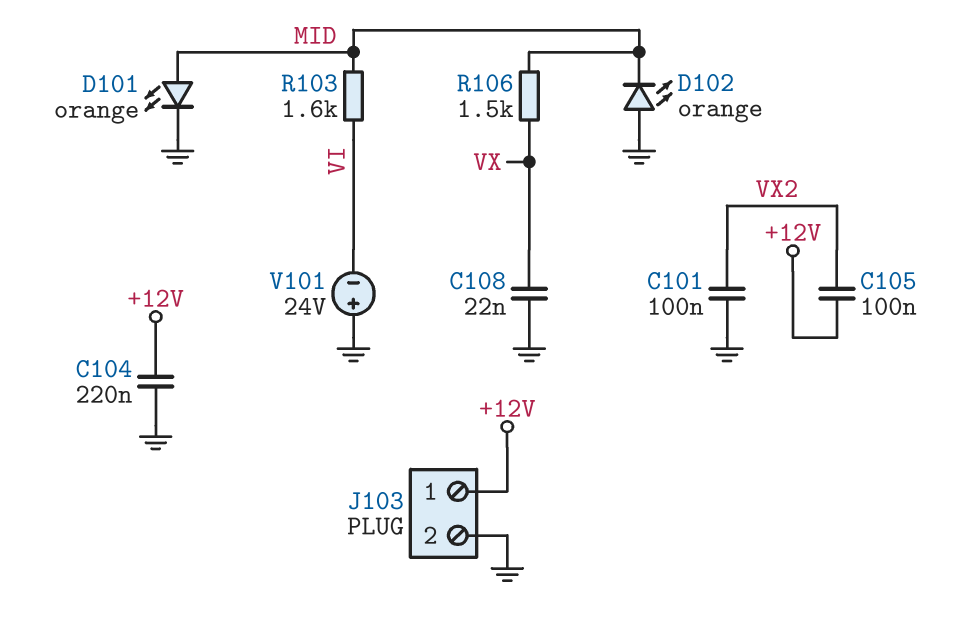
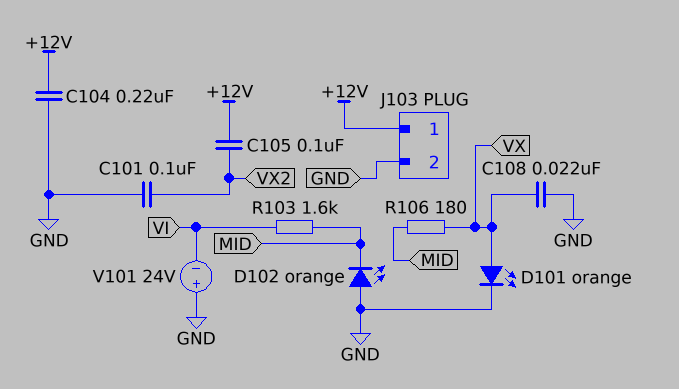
D101: LED orange (A MID, K GND) -> LED orange (A VX, K GND)
R106: 1.5k (MID, VX) -> 180 (MID, VX)

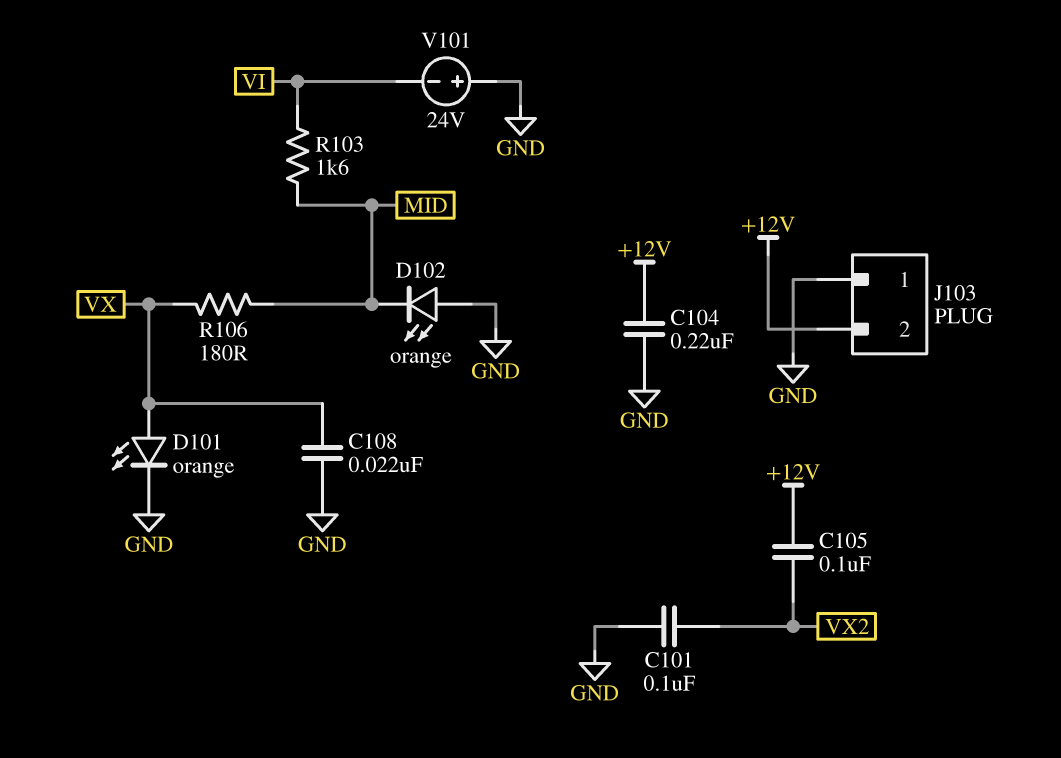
J103 pin 1: +12V -> GND
J103 pin 2: GND -> +12V

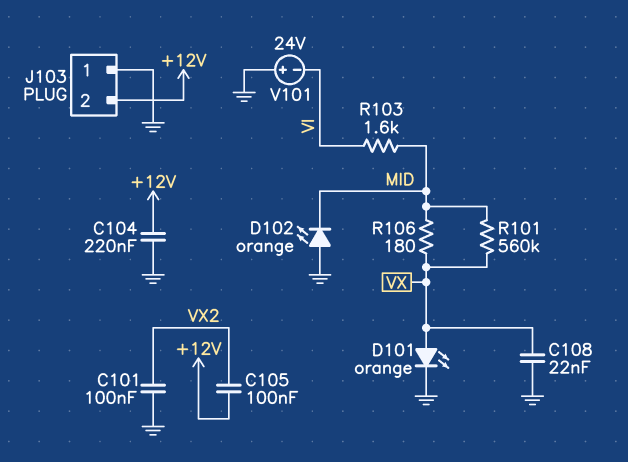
R101: none -> 560k (MID, VX)

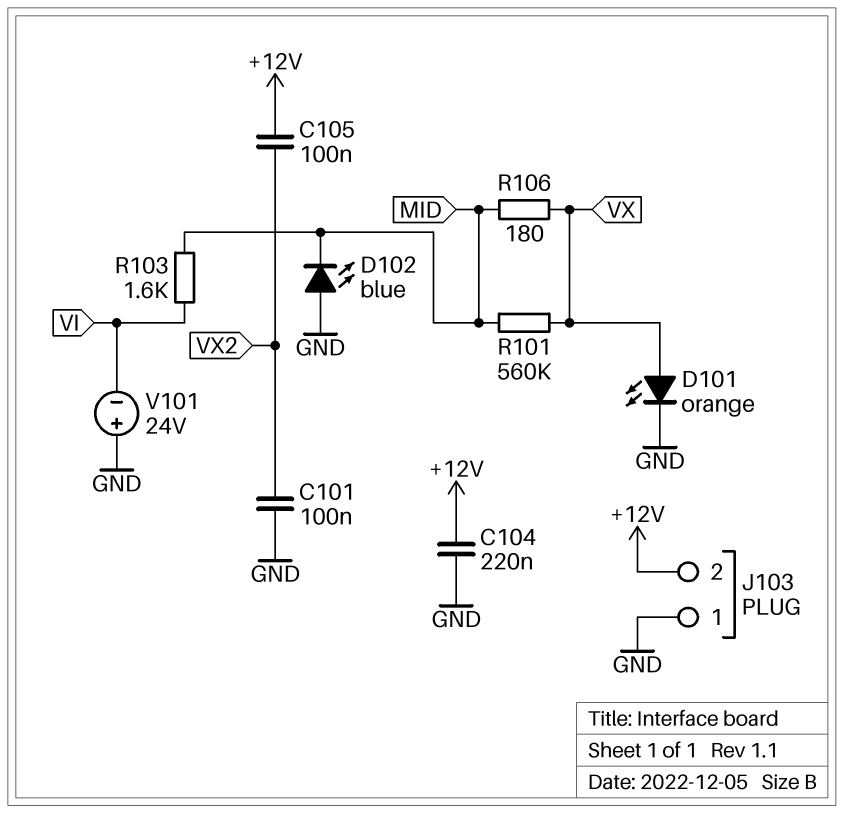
C108: 22nF (GND, VX) -> none
D102: LED orange (A GND, K MID) -> LED blue (A GND, K MID)

